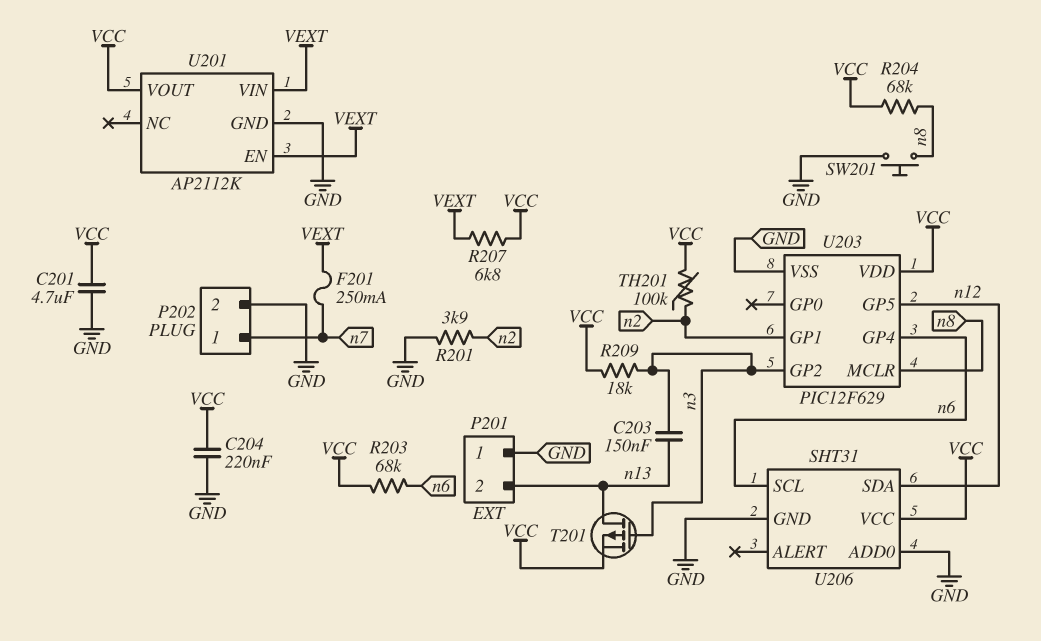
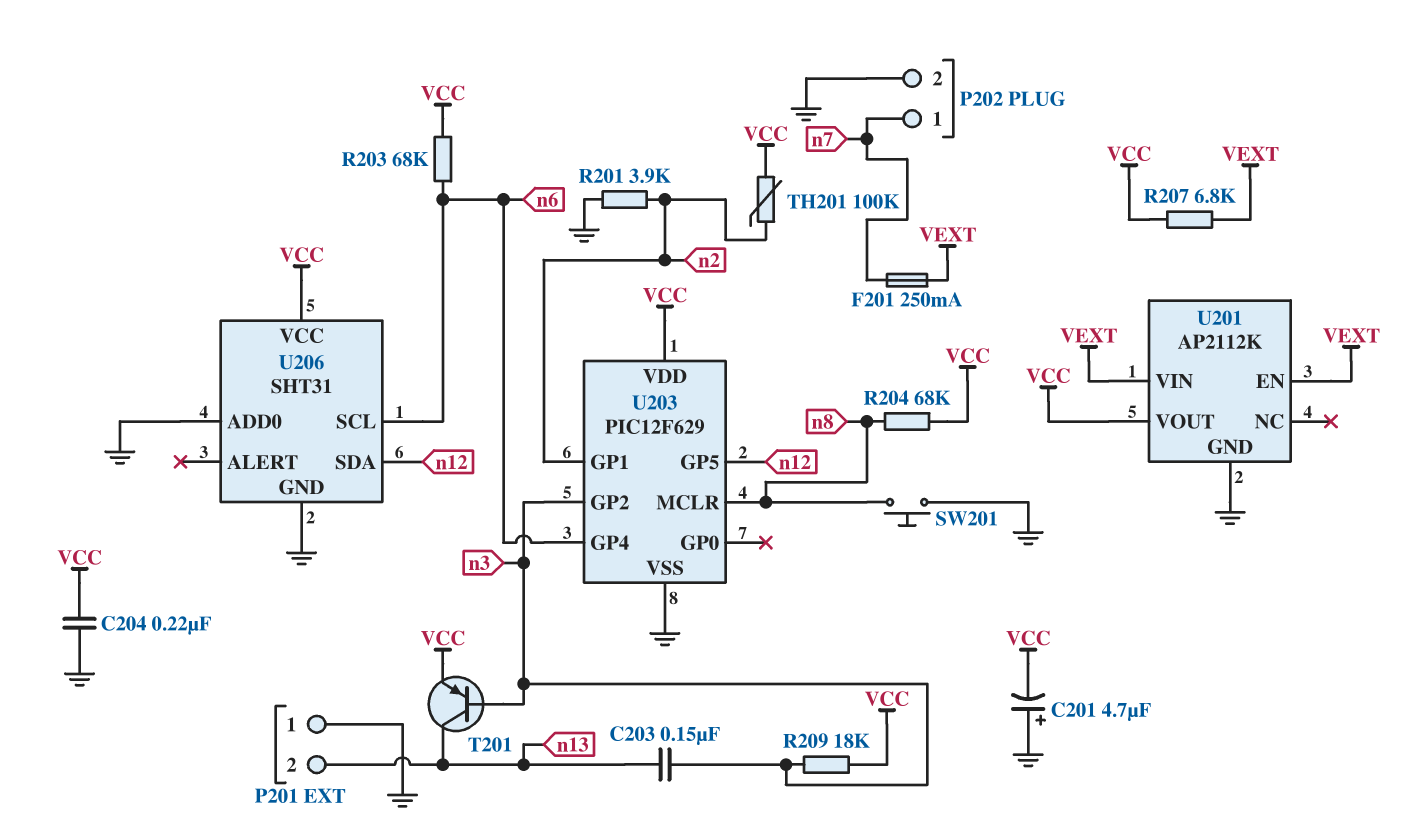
C201: 4.7uF (GND, VCC) -> 4.7uF (plus GND, minus VCC)
T201: PMOS (G n3, D n13, S VCC) -> PNP (B n3, C n13, E VCC)

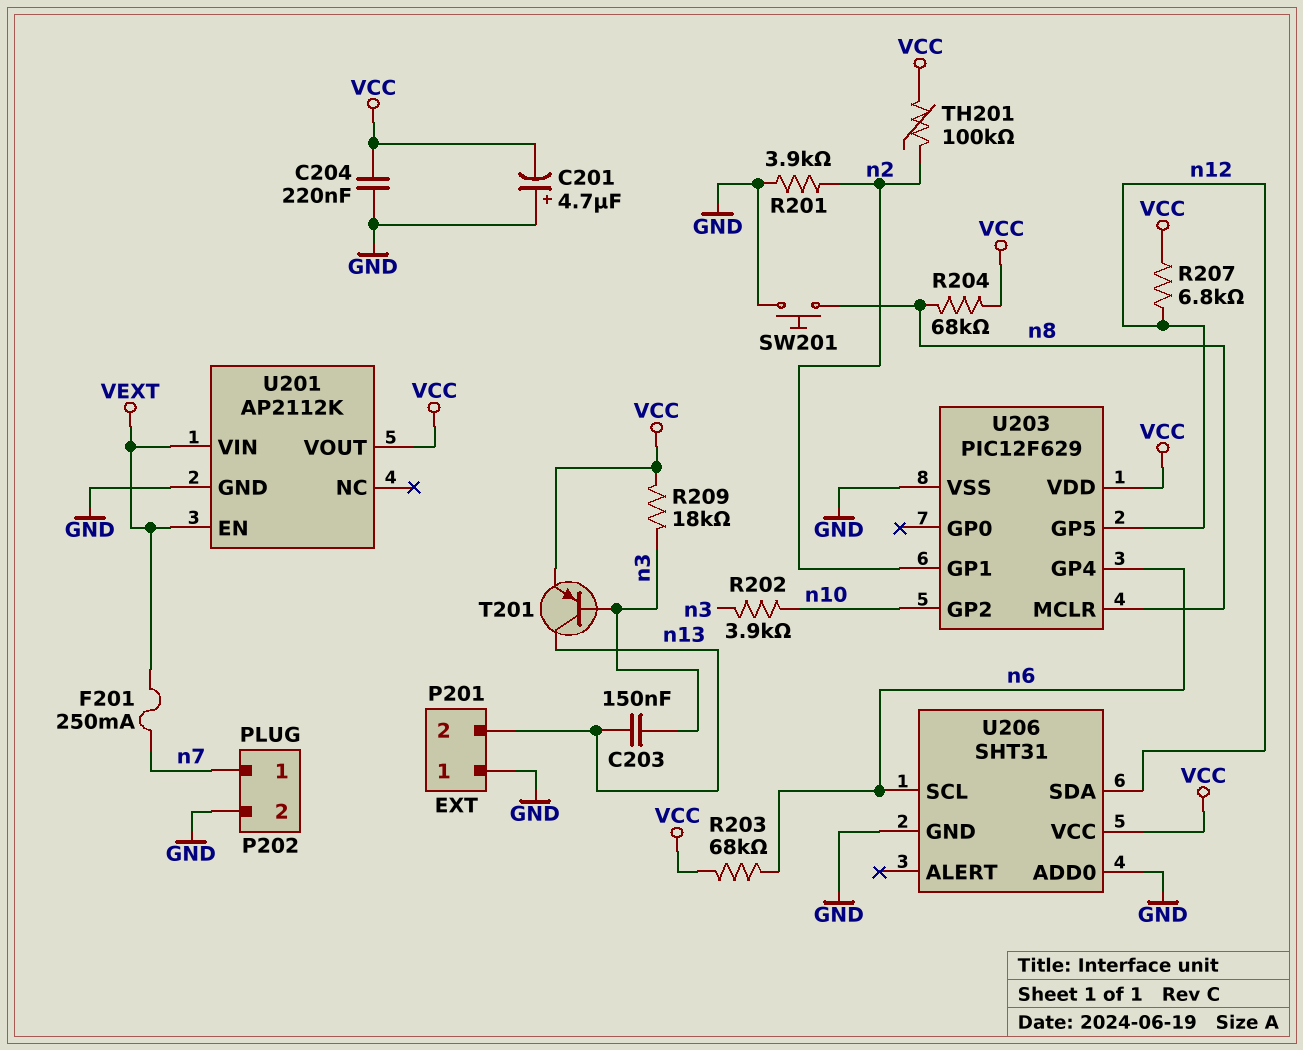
R202: none -> 3.9k (n3, n10)
R207: 6.8k (VCC, VEXT) -> 6.8k (VCC, n12)
U203 pin GP2: n3 -> n10

